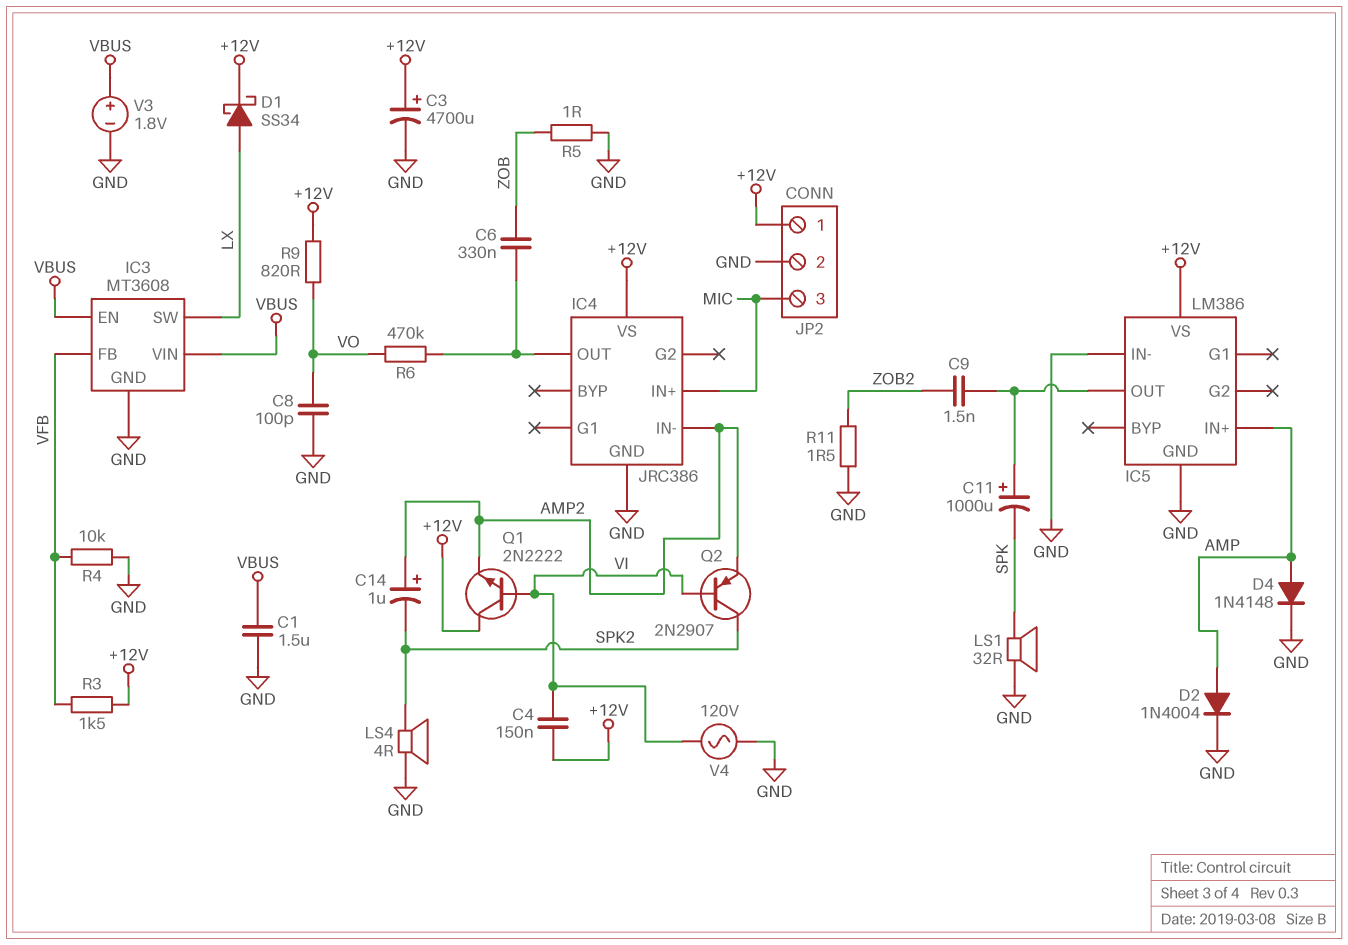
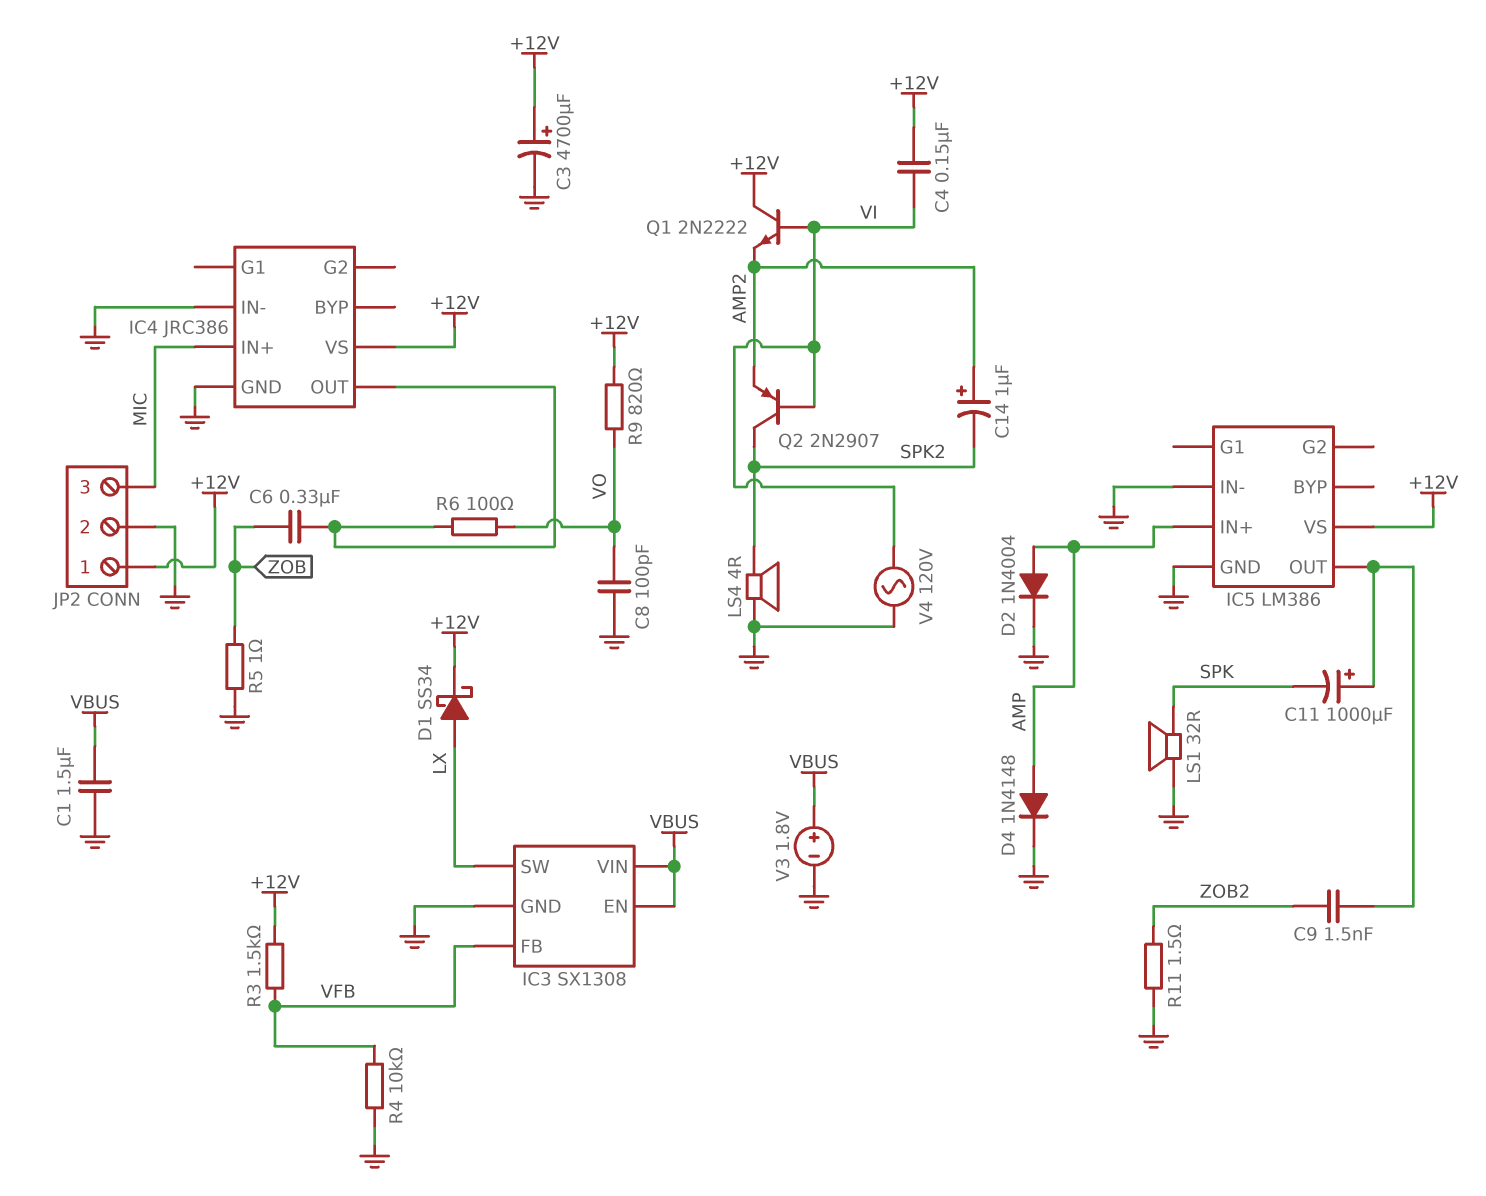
IC3: MT3608 -> SX1308
IC4 pin IN-: AMP2 -> GND
R6: 470k (IC4/OUT, VO) -> 100 (IC4/OUT, VO)

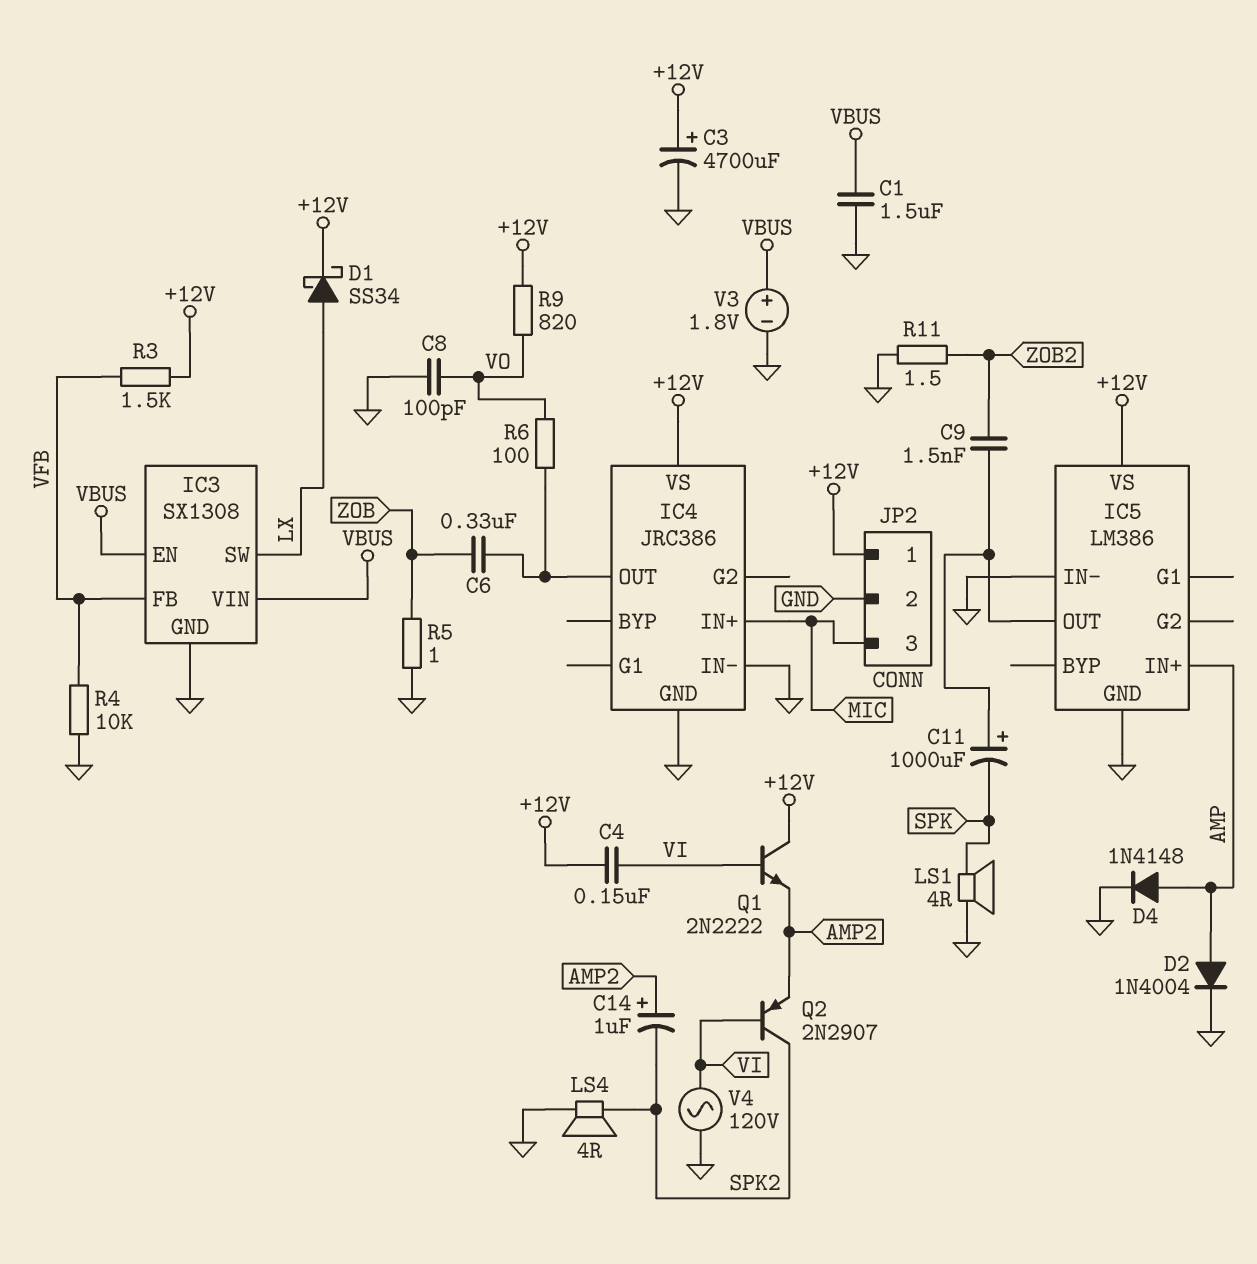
LS1: speaker 32R (GND, SPK) -> speaker 4R (GND, SPK)

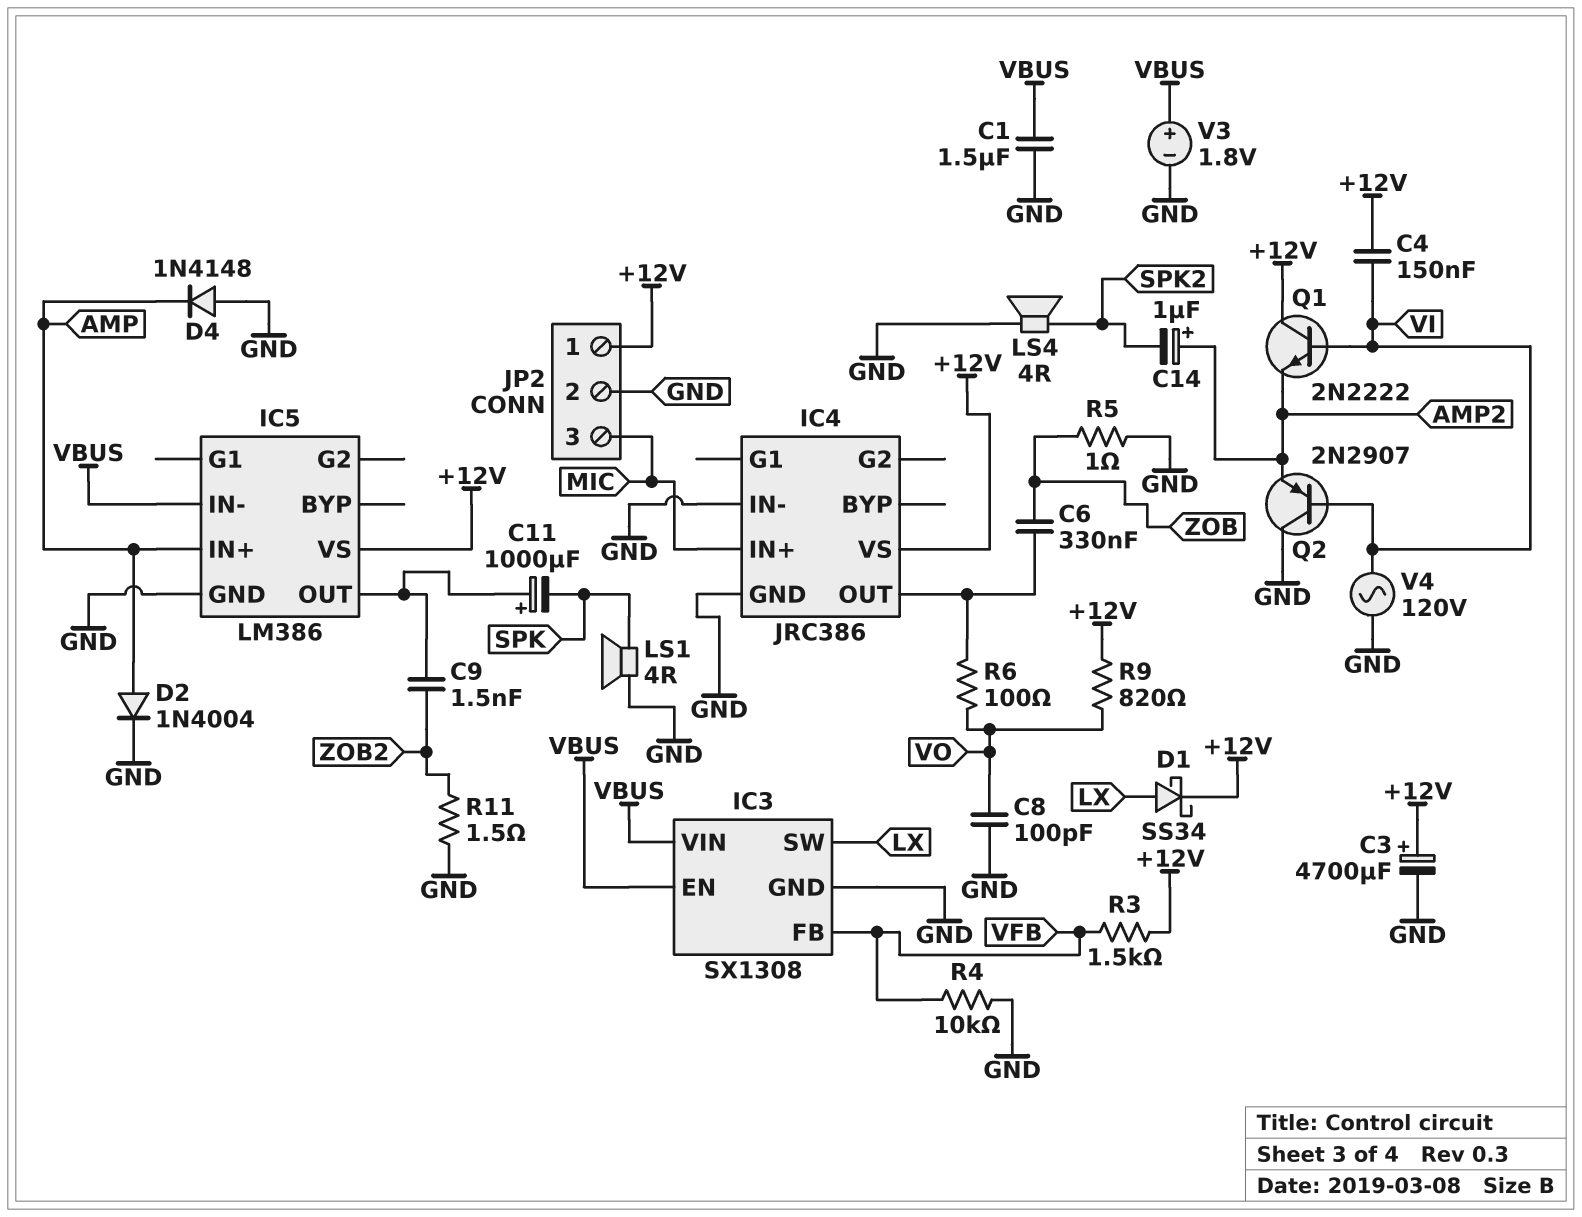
D4: diode 1N4148 (A AMP, K GND) -> diode 1N4148 (A GND, K AMP)
IC5 pin IN-: GND -> VBUS
Q2: PNP 2N2907 (B VI, C SPK2, E AMP2) -> PNP 2N2907 (B VI, C GND, E AMP2)

